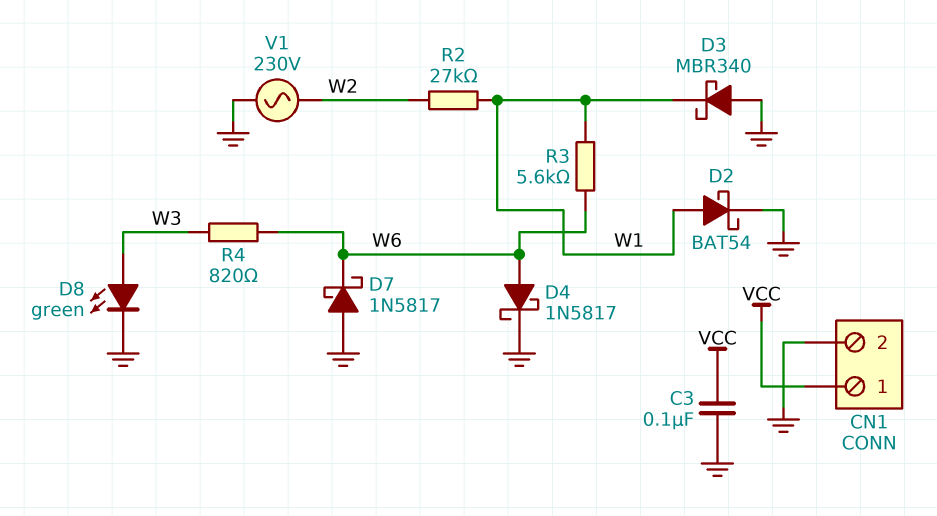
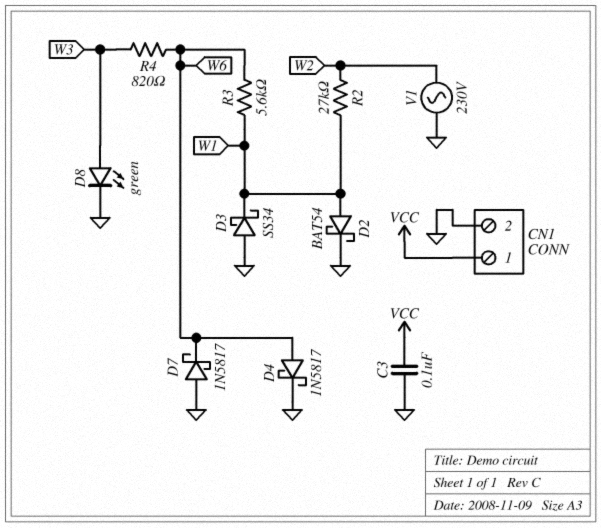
D3: schottky MBR340 (A GND, K W1) -> schottky SS34 (A GND, K W1)

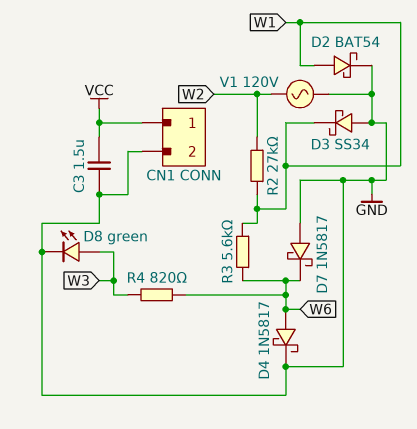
C3: 100nF (GND, VCC) -> 1.5uF (GND, VCC)
V1: AC 230V (GND, W2) -> AC 120V (GND, W2)

